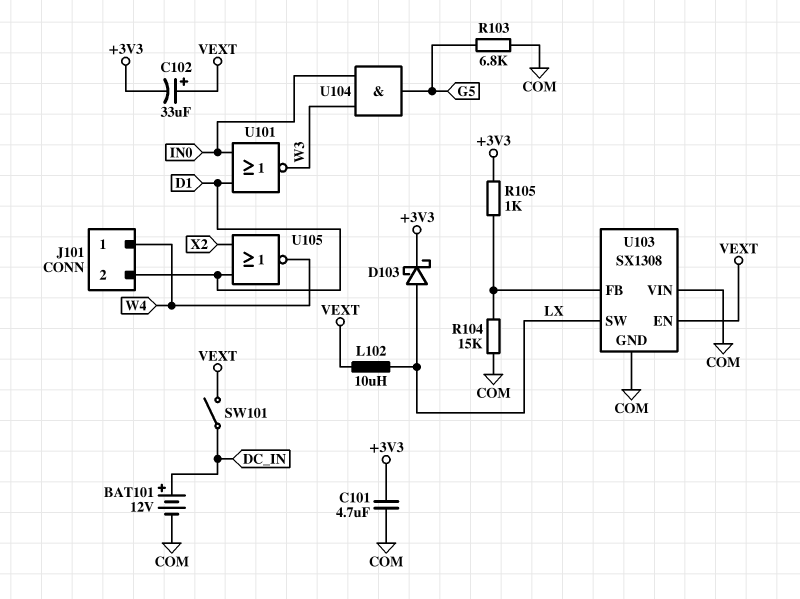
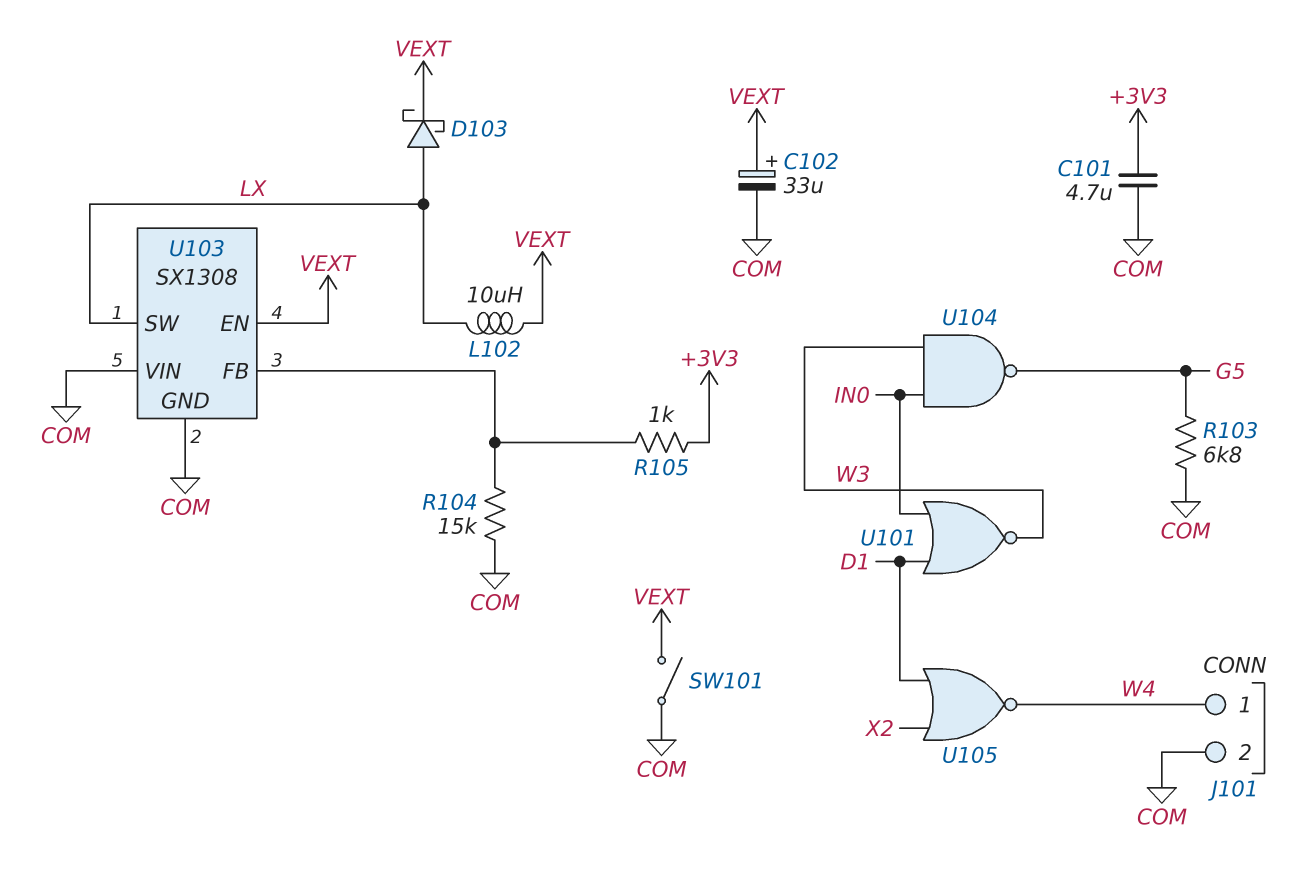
BAT101: 12V (plus DC_IN, minus COM) -> none
C102: 33uF (plus VEXT, minus +3V3) -> 33uF (plus VEXT, minus COM)
D103: schottky (A LX, K +3V3) -> schottky (A LX, K VEXT)
J101 pin 2: D1 -> COM
SW101: switch (DC_IN, VEXT) -> switch (COM, VEXT)
U104: AND (in IN0, in W3, out G5) -> NAND (in IN0, in W3, out G5)

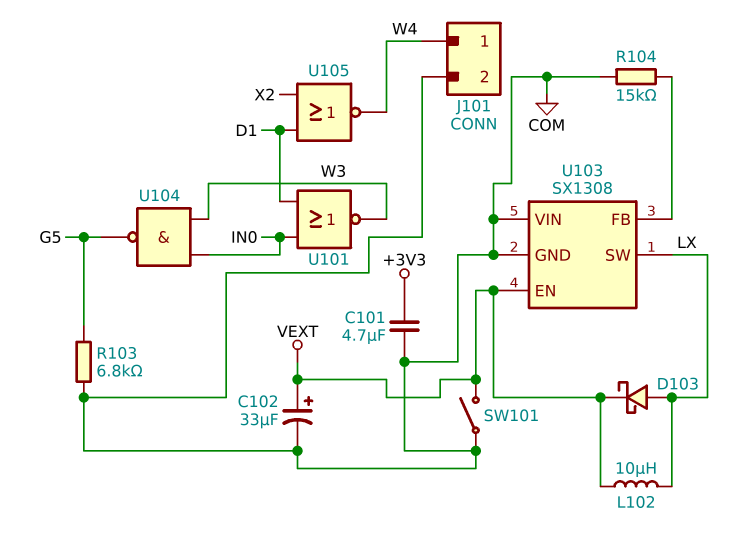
R105: 1k (+3V3, U103/FB) -> none

